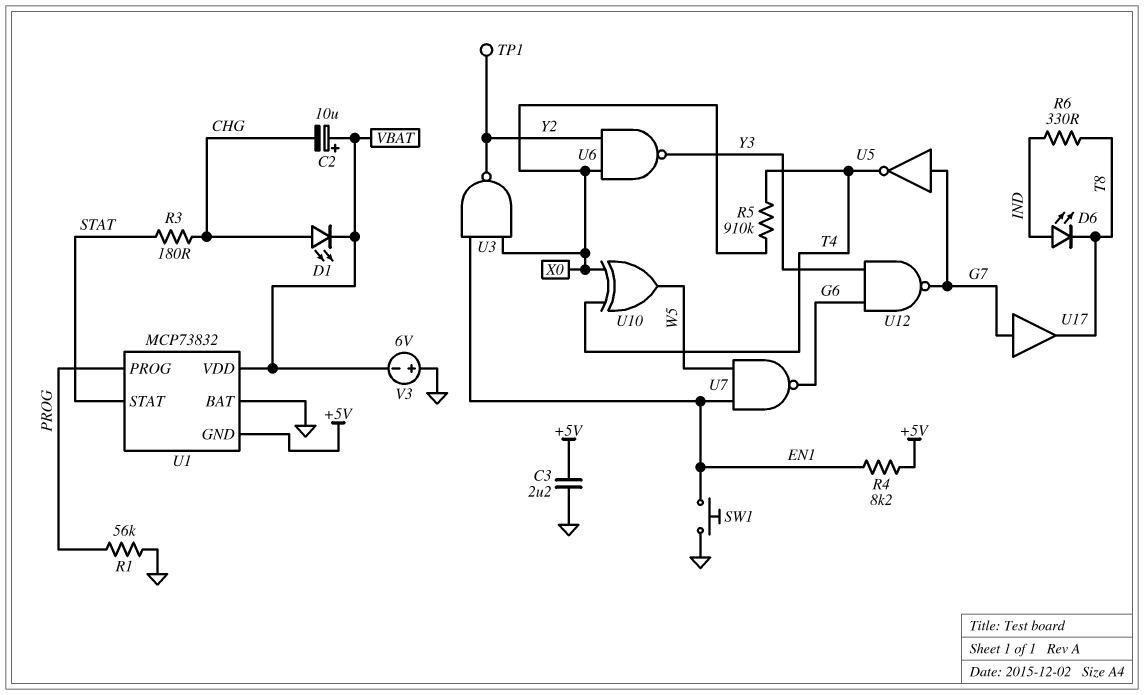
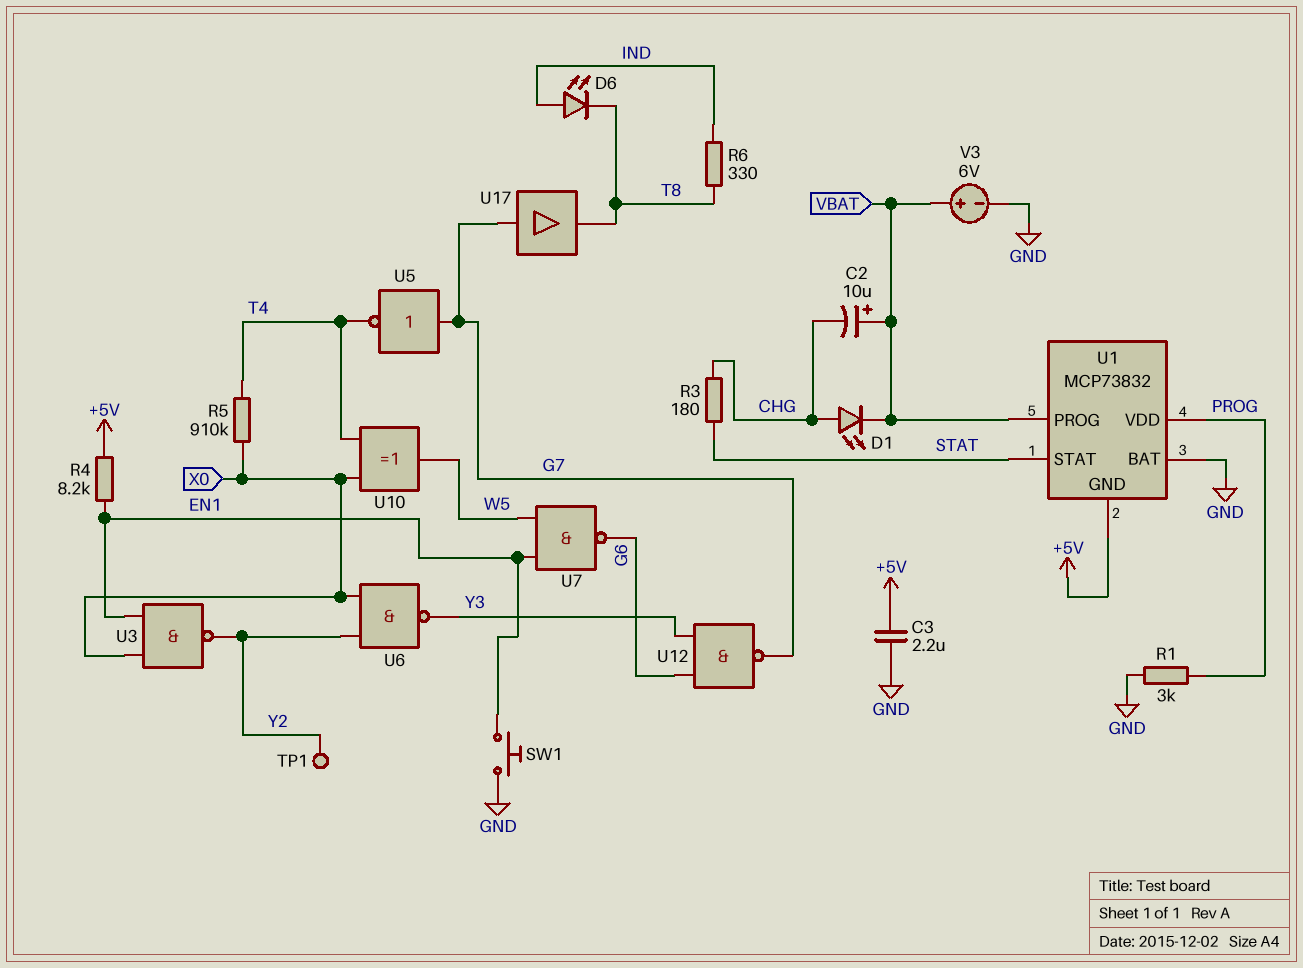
R1: 56k (GND, PROG) -> 3k (GND, PROG)
U1 pin PROG: PROG -> VBAT
U1 pin VDD: VBAT -> PROG
V3: 6V (plus GND, minus VBAT) -> 6V (plus VBAT, minus GND)

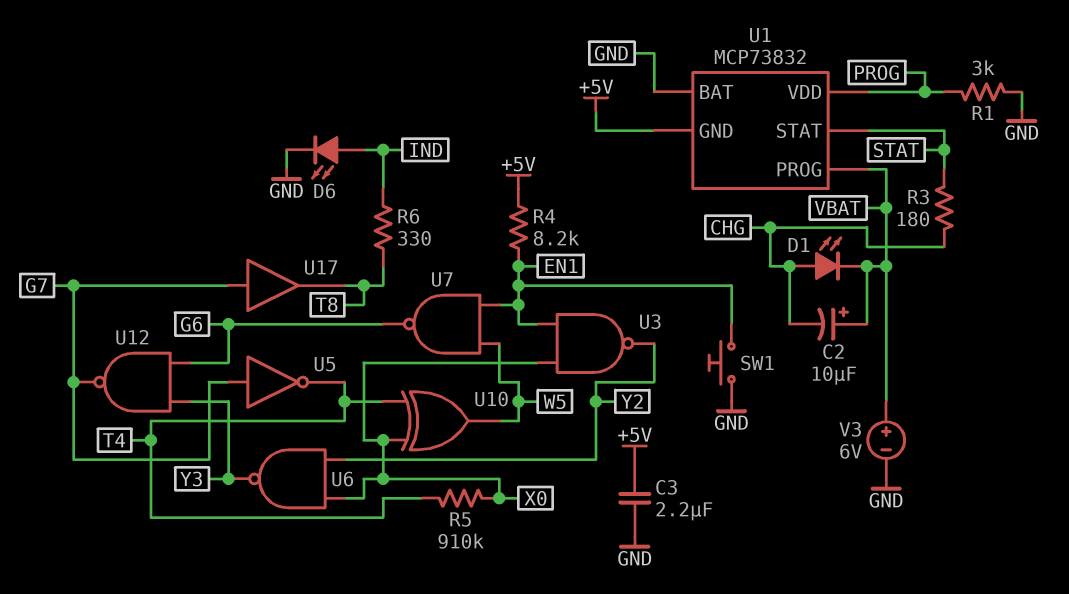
D6: LED (A IND, K T8) -> LED (A IND, K GND)
TP1: test point (Y2) -> none

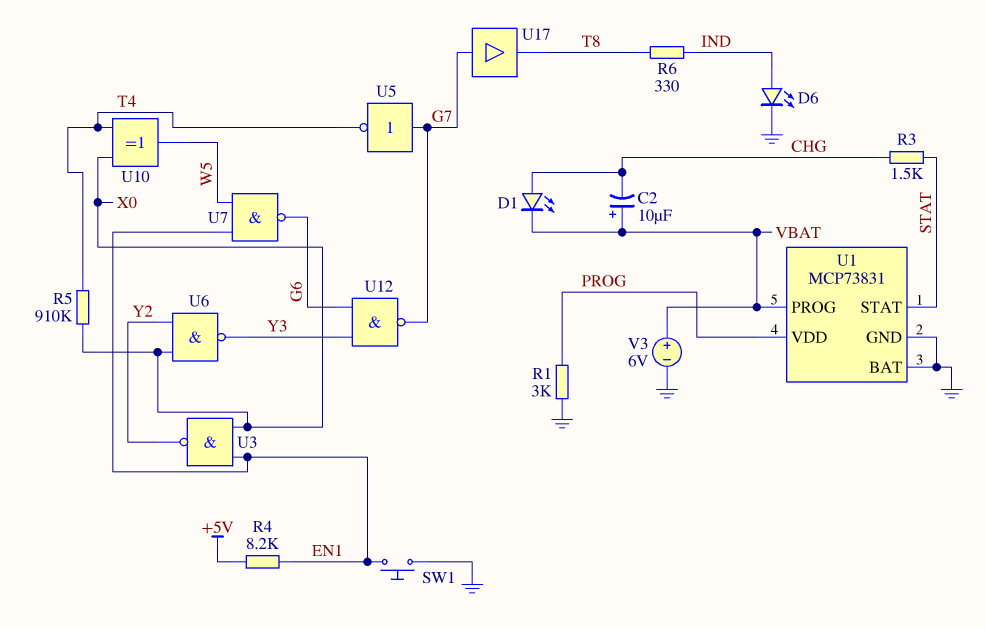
C3: 2.2uF (+5V, GND) -> none
R3: 180 (CHG, STAT) -> 1.5k (CHG, STAT)
U1: MCP73832 -> MCP73831
U1 pin GND: +5V -> GND

